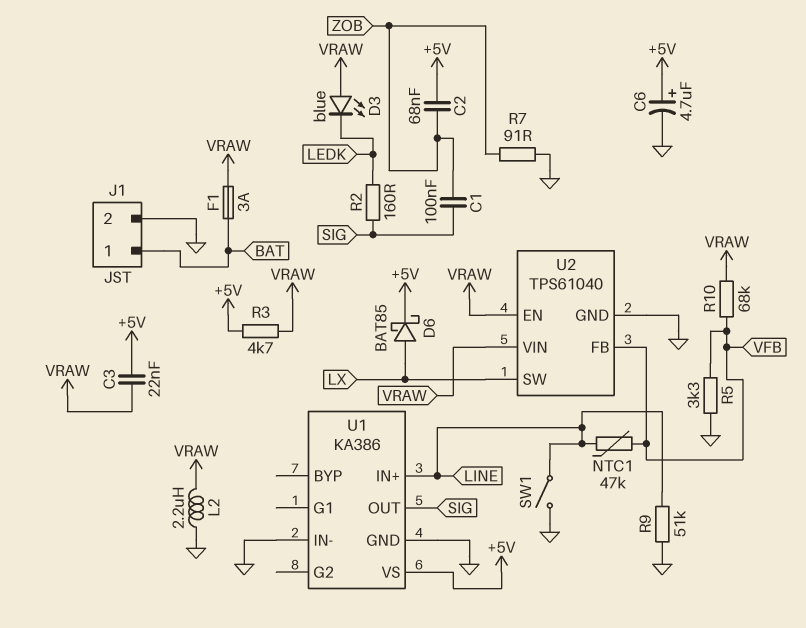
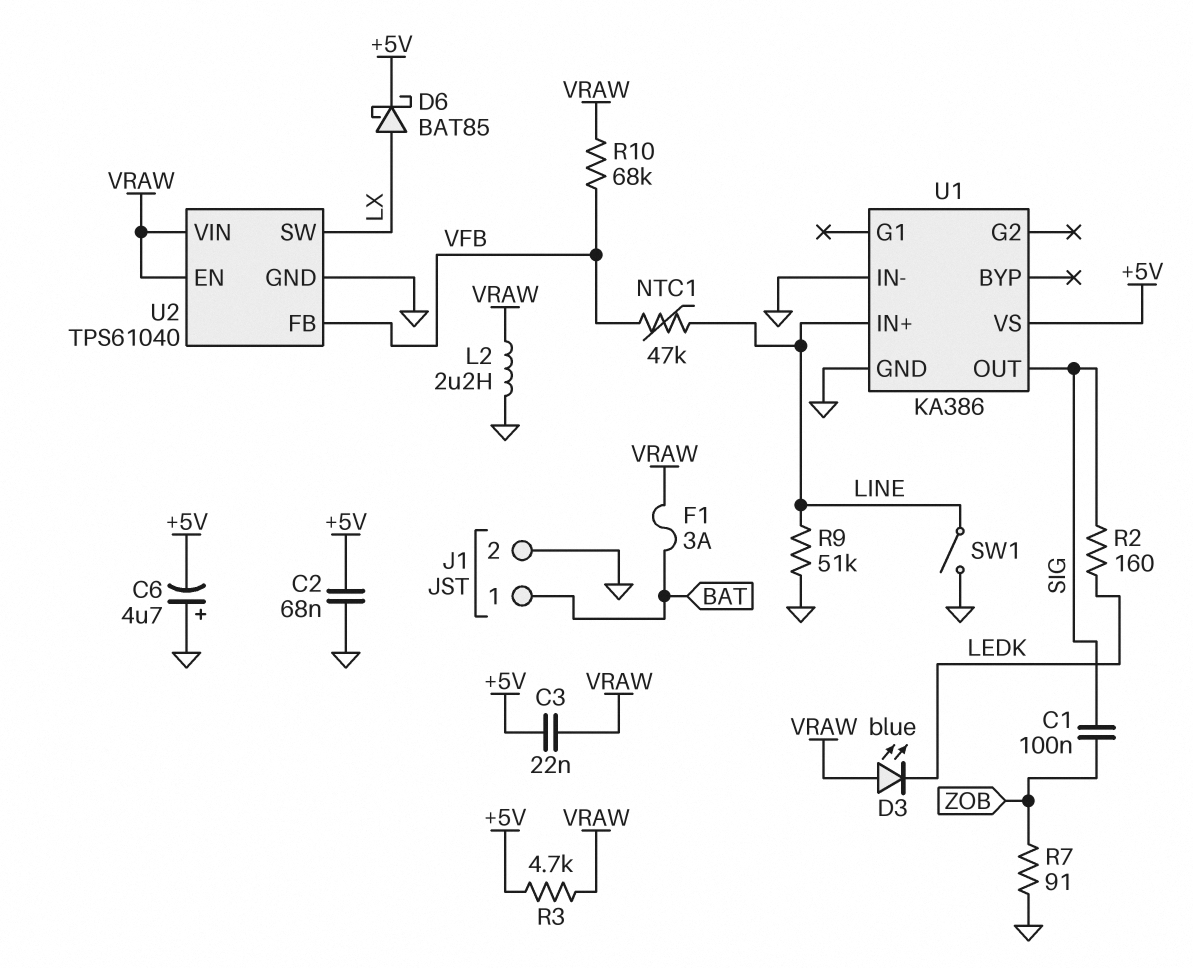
C2: 68nF (+5V, ZOB) -> 68nF (+5V, GND)
C6: 4.7uF (plus +5V, minus GND) -> 4.7uF (plus GND, minus +5V)
R5: 3.3k (GND, VFB) -> none

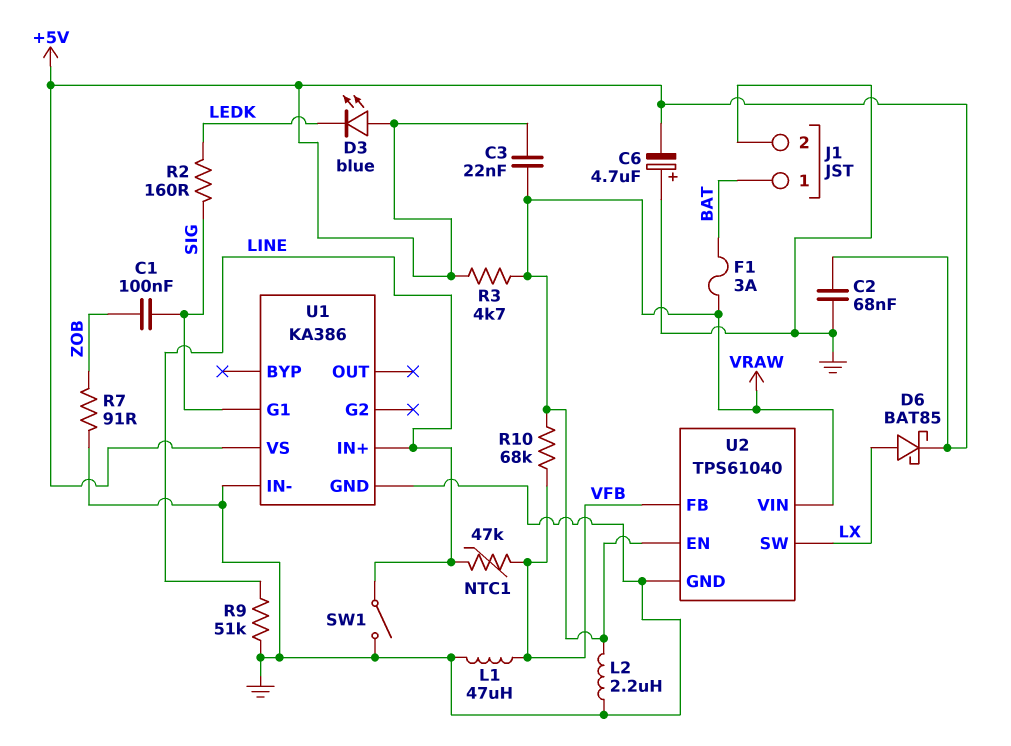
D3: LED blue (A VRAW, K LEDK) -> LED blue (A +5V, K LEDK)
L1: none -> 47uH (GND, VFB)
U1 pin G1: none -> SIG
U1 pin OUT: SIG -> none

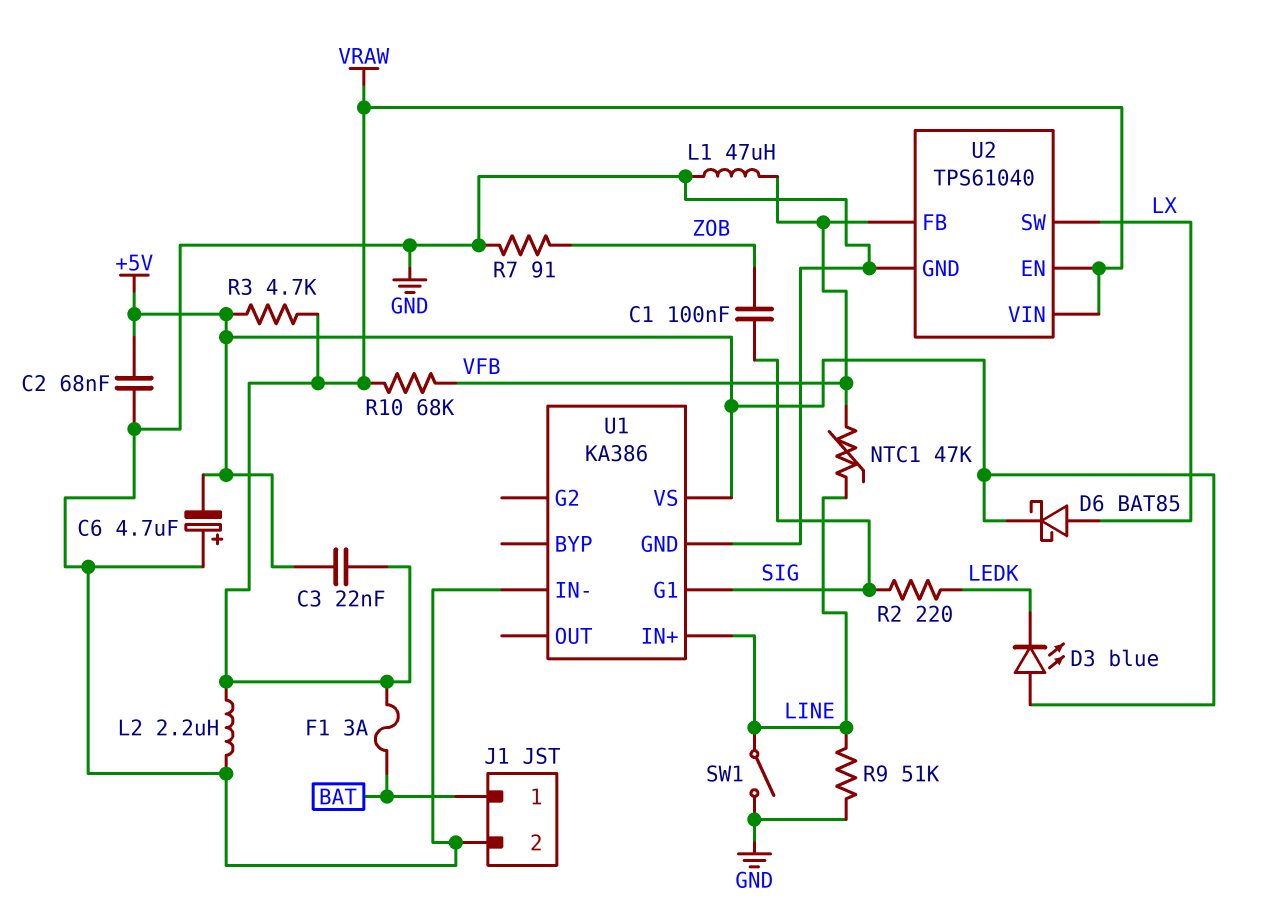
R2: 160 (LEDK, SIG) -> 220 (LEDK, SIG)

